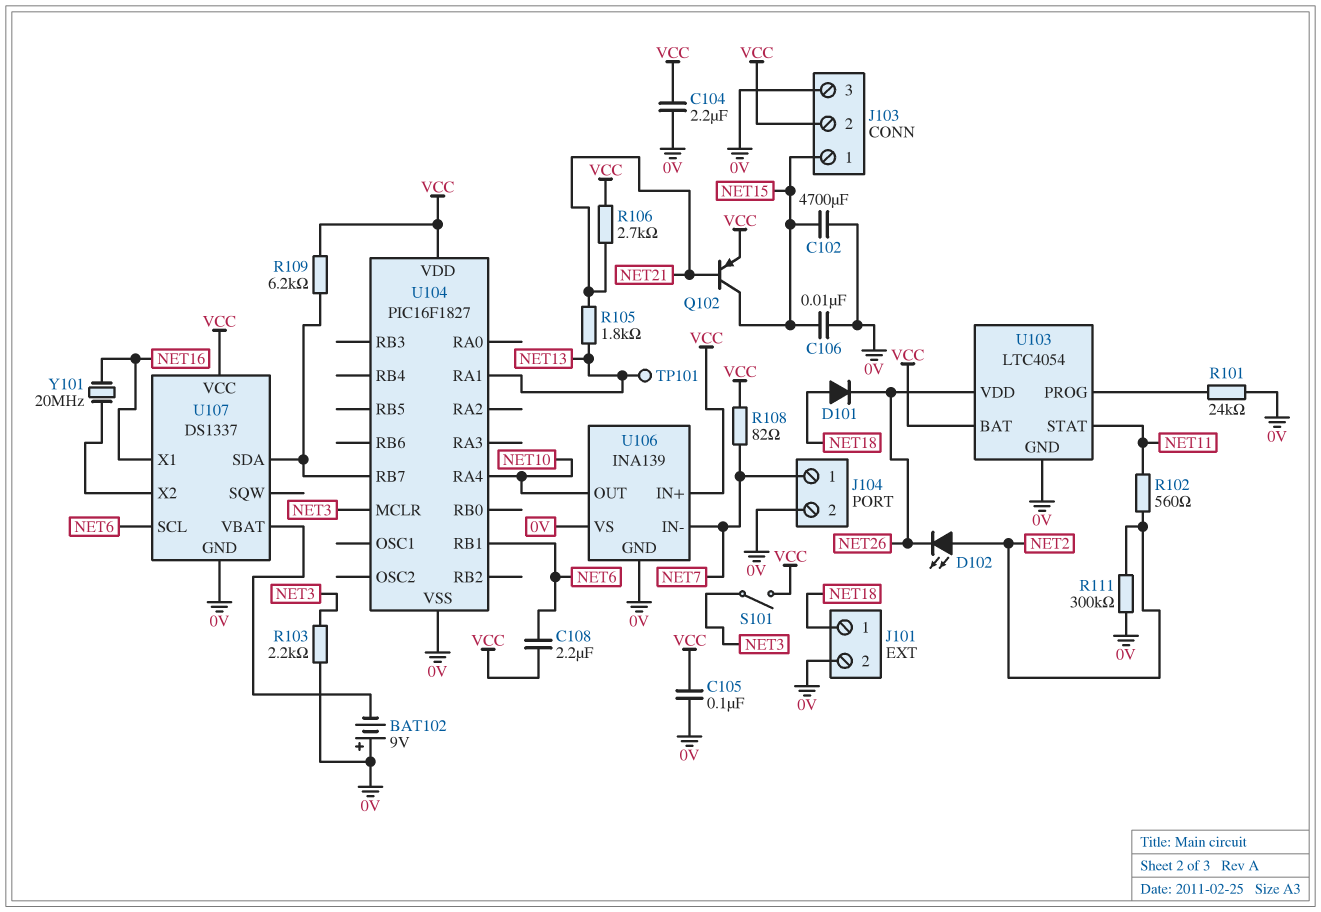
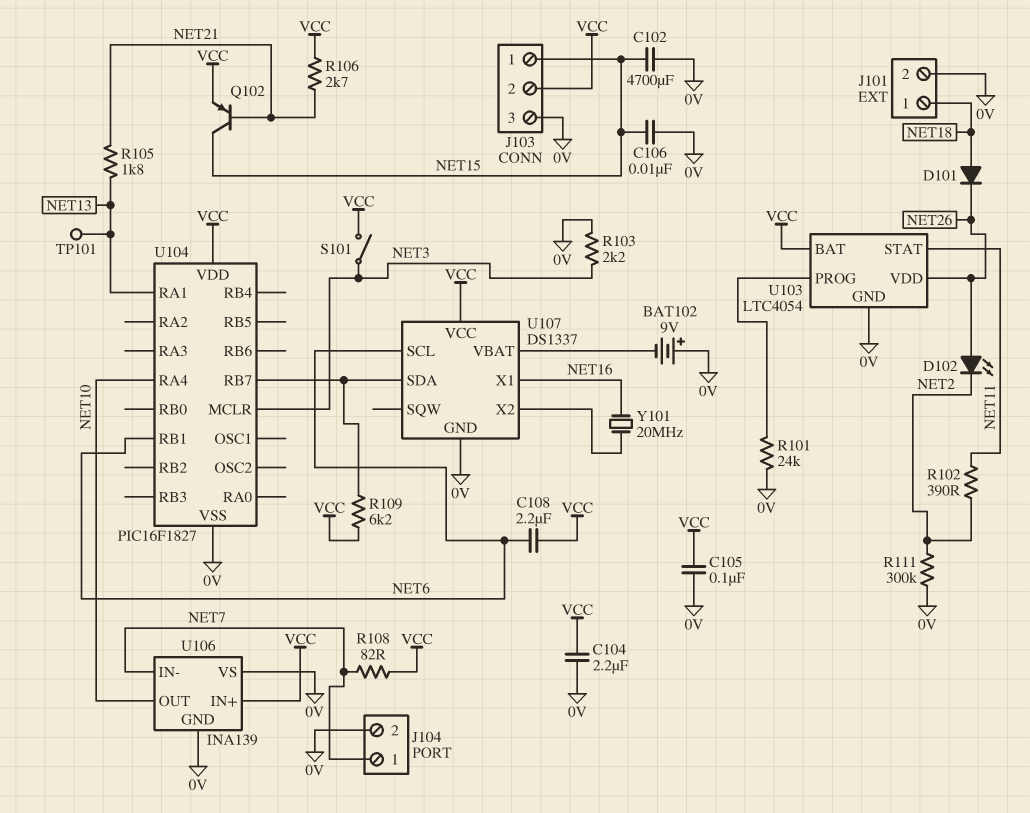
D102: LED (A NET2, K NET26) -> LED (A NET26, K NET2)
R102: 560 (NET2, NET11) -> 390 (NET2, NET11)

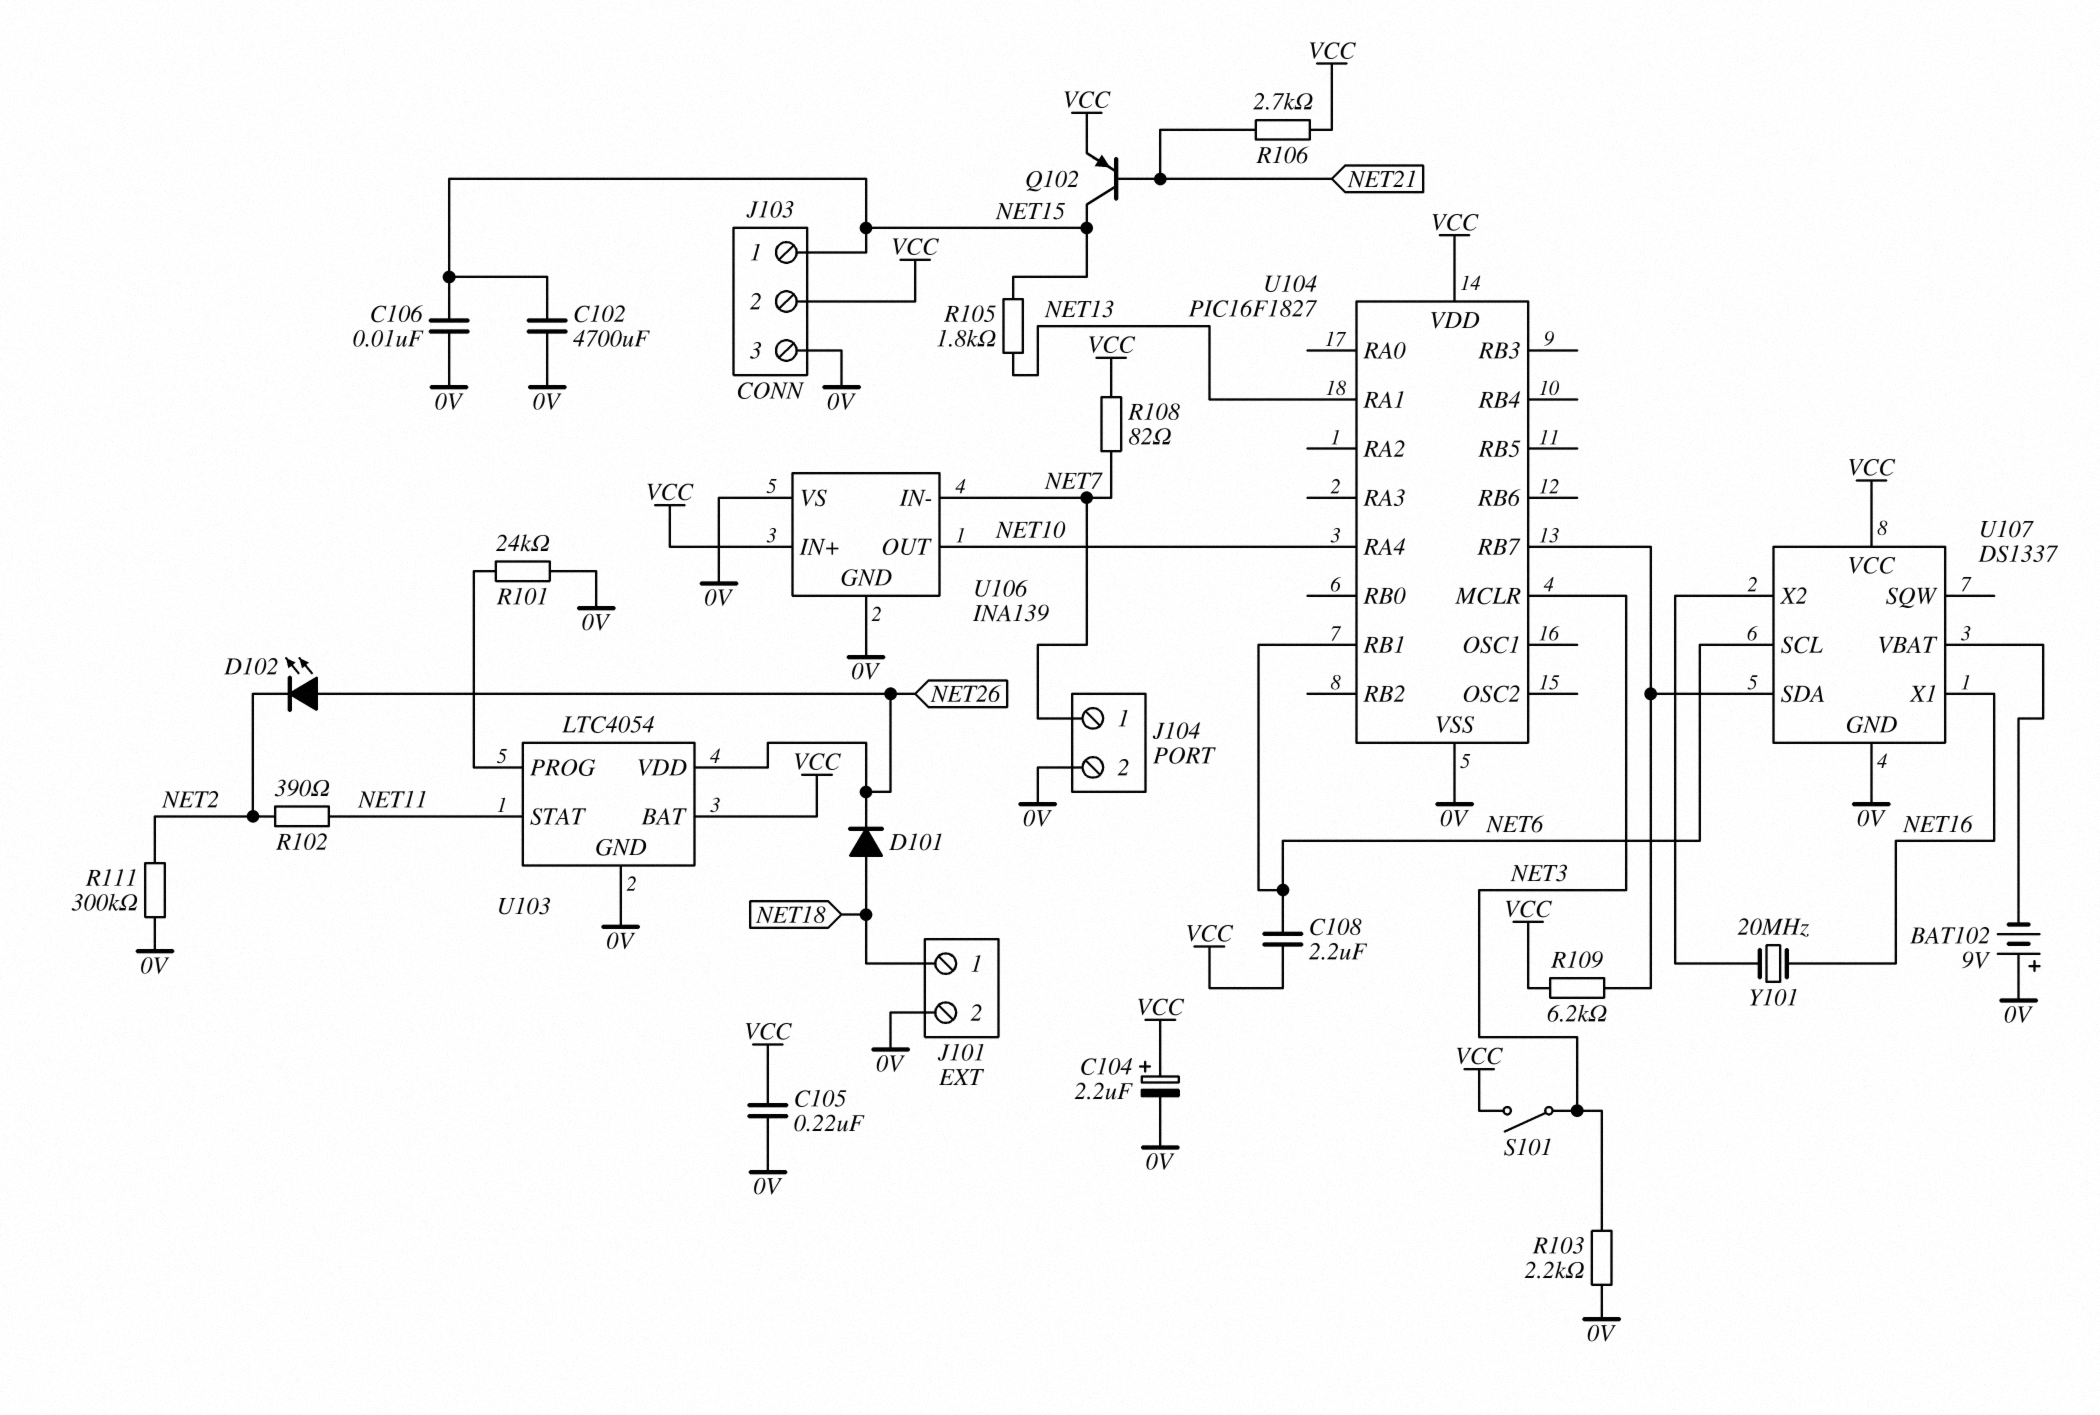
C104: 2.2uF (0V, VCC) -> 2.2uF (plus VCC, minus 0V)
C105: 100nF (0V, VCC) -> 220nF (0V, VCC)
R105: 1.8k (NET13, NET21) -> 1.8k (NET13, NET15)
TP101: test point (NET13) -> none

